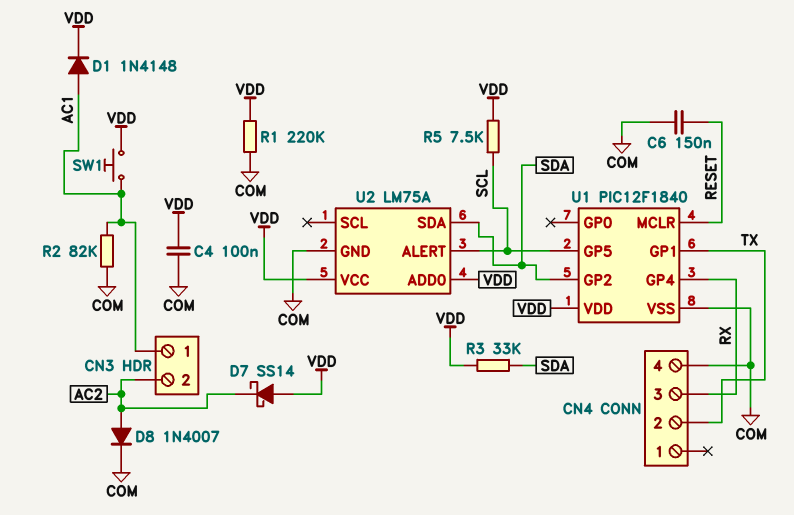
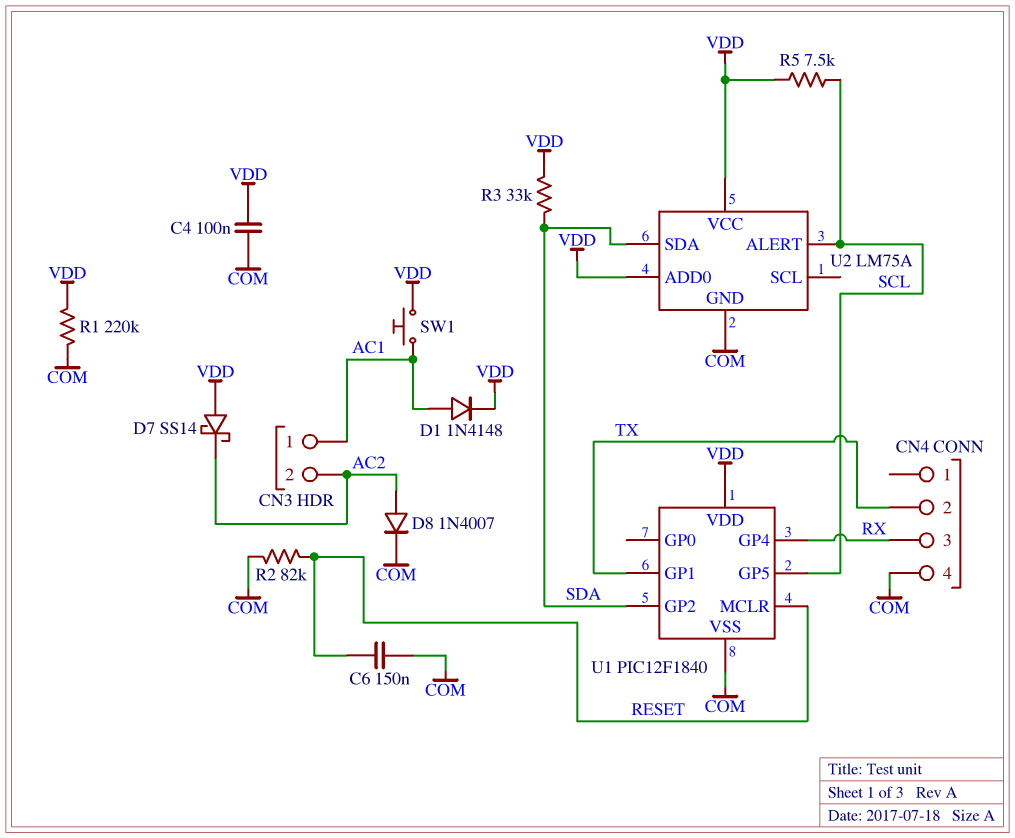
R2: 82k (AC1, COM) -> 82k (COM, RESET)

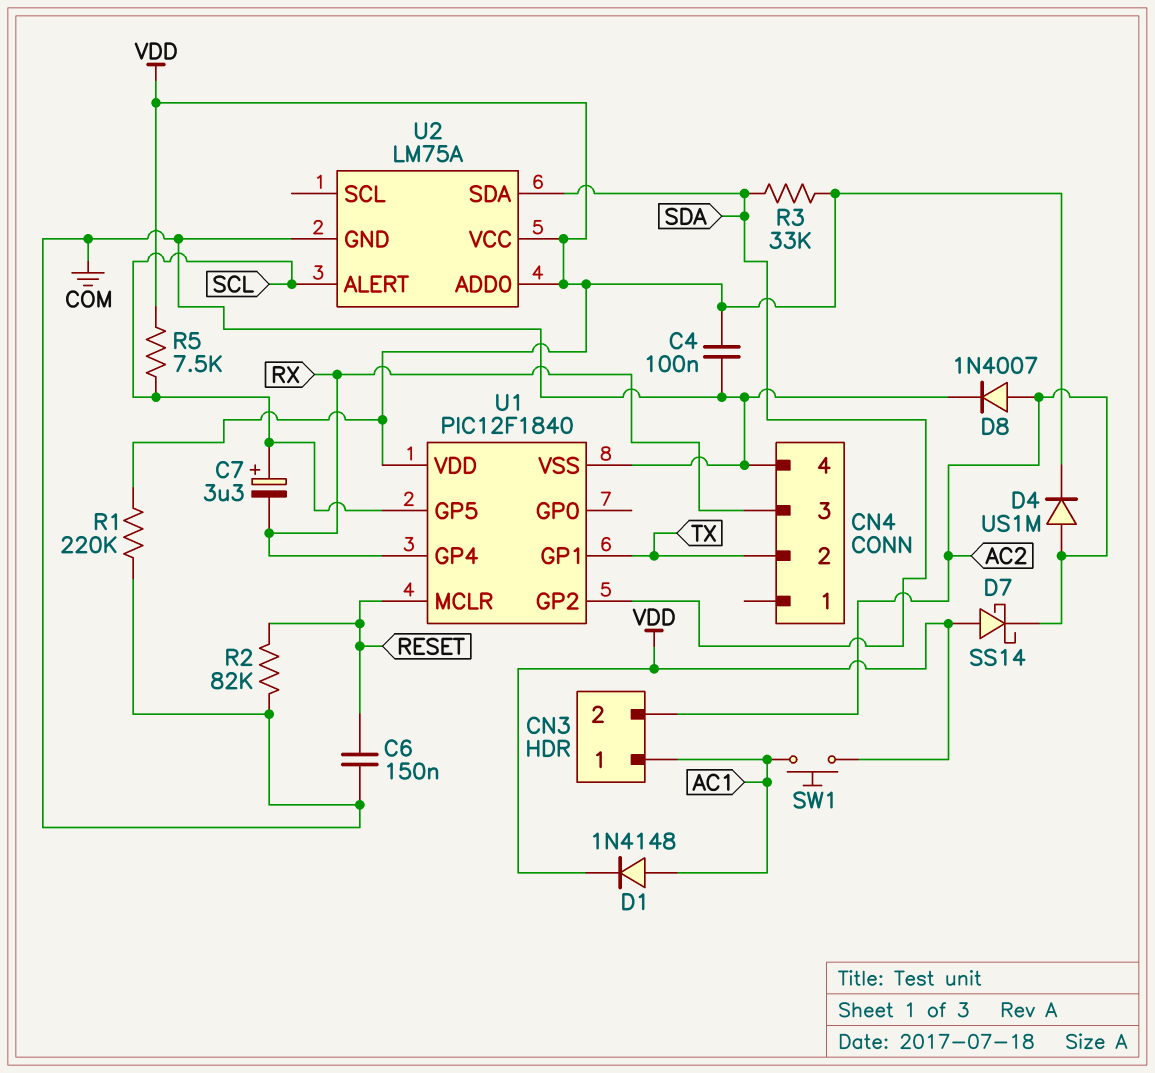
C7: none -> 3.3uF (plus SCL, minus RX)
D4: none -> diode US1M (A AC2, K VDD)

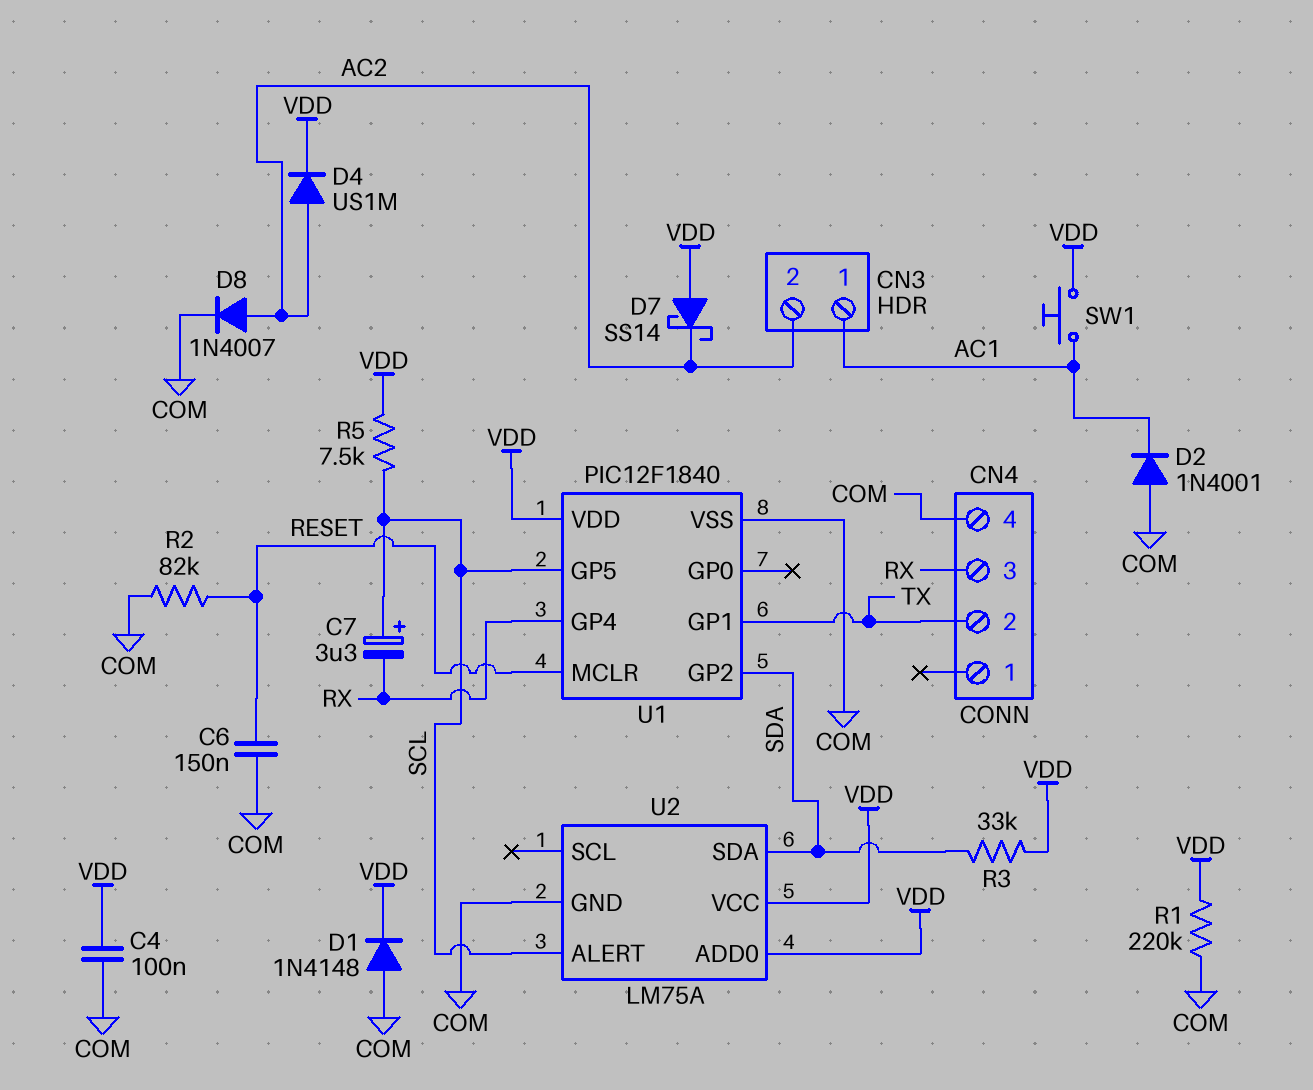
D1: diode 1N4148 (A AC1, K VDD) -> diode 1N4148 (A COM, K VDD)
D2: none -> diode 1N4001 (A COM, K AC1)

